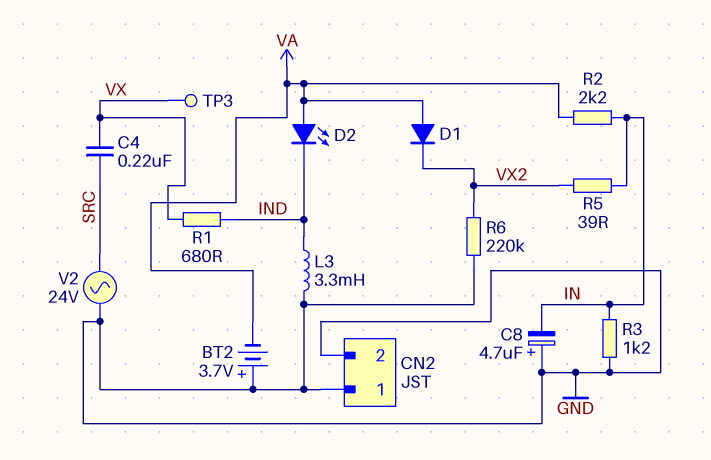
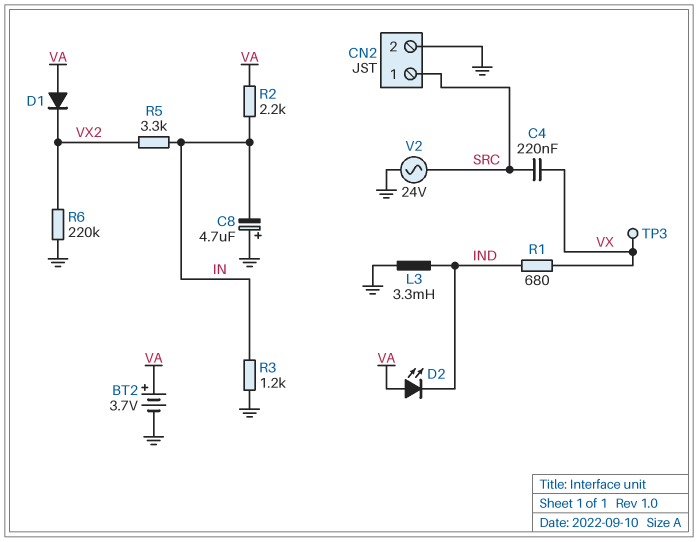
BT2: 3.7V (plus GND, minus VA) -> 3.7V (plus VA, minus GND)
CN2 pin 1: GND -> SRC
R5: 39 (IN, VX2) -> 3.3k (IN, VX2)

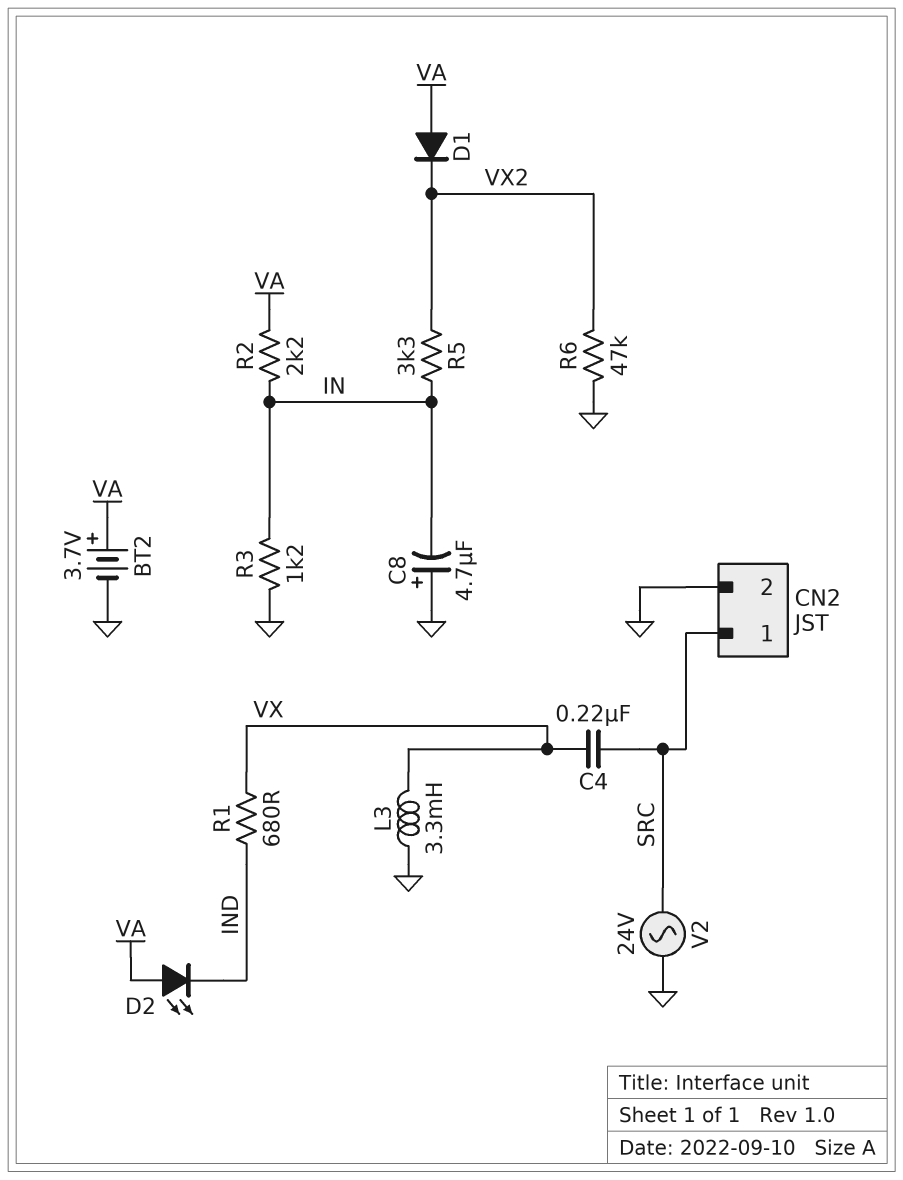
L3: 3.3mH (GND, IND) -> 3.3mH (GND, VX)
R6: 220k (GND, VX2) -> 47k (GND, VX2)
TP3: test point (VX) -> none

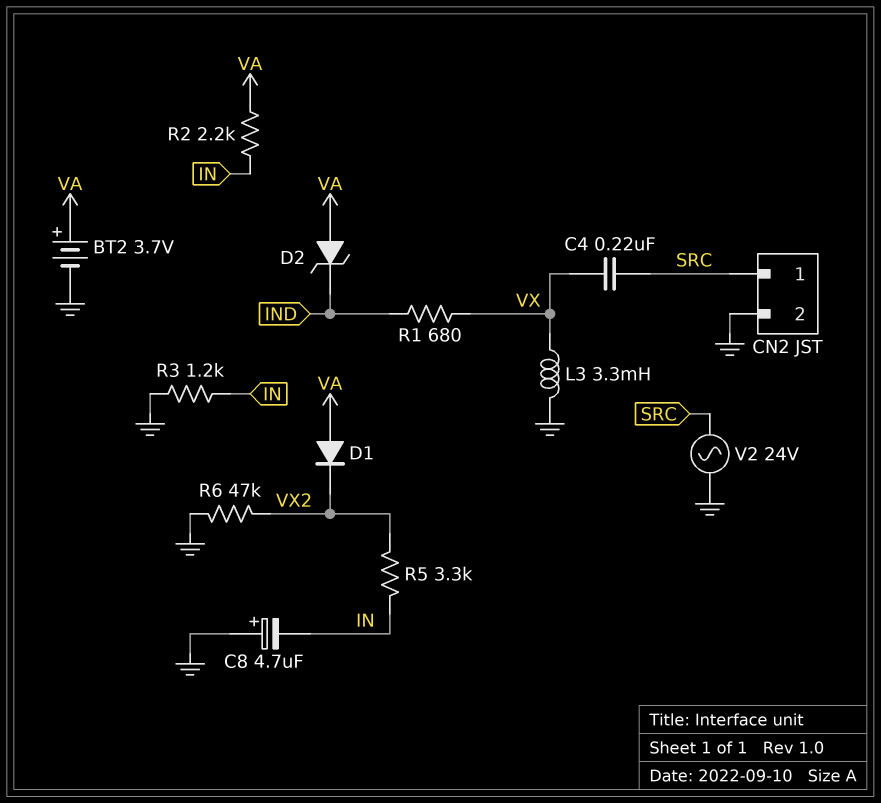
D2: LED (A VA, K IND) -> zener (A VA, K IND)

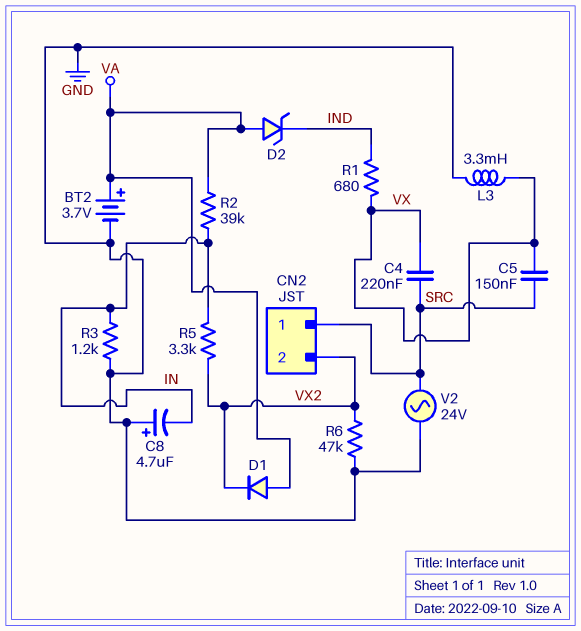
C5: none -> 150nF (SRC, VX)
CN2 pin 2: GND -> VX2
R2: 2.2k (IN, VA) -> 39k (IN, VA)

